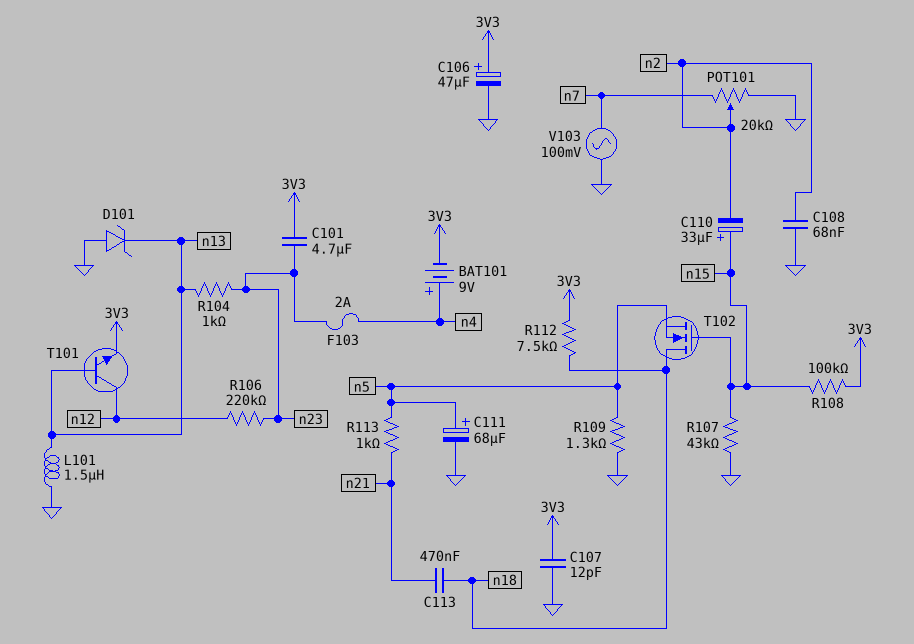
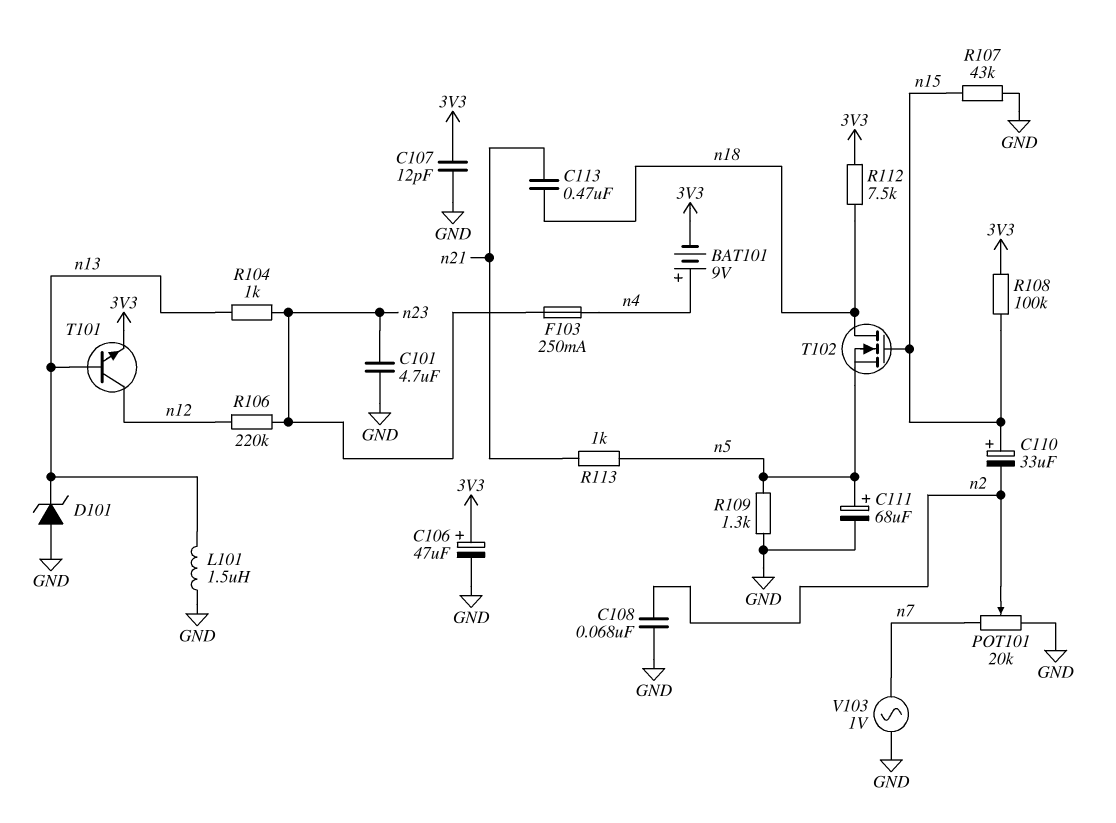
C101: 4.7uF (3V3, n23) -> 4.7uF (GND, n23)
F103: 2A (n4, n23) -> 250mA (n4, n23)
V103: AC 100mV (GND, n7) -> AC 1V (GND, n7)

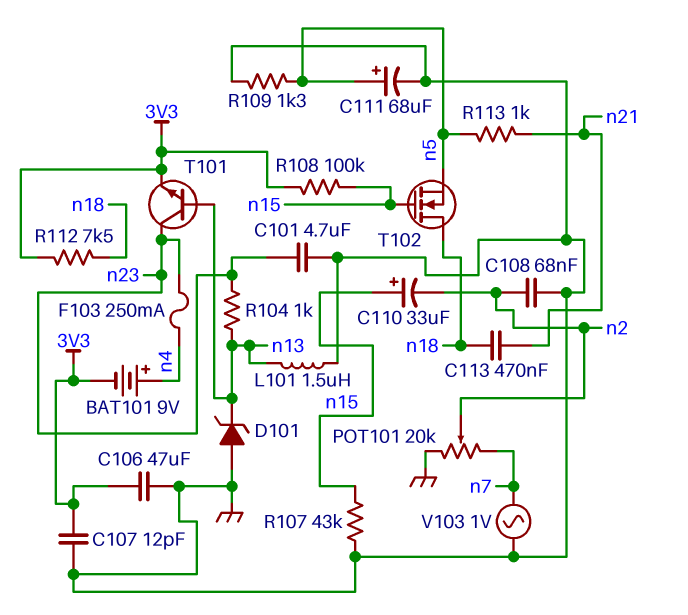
C106: 47uF (plus 3V3, minus GND) -> 47uF (3V3, GND)
R106: 220k (n12, n23) -> none
T101: NPN (B n13, C n12, E 3V3) -> NPN (B n13, C n23, E 3V3)

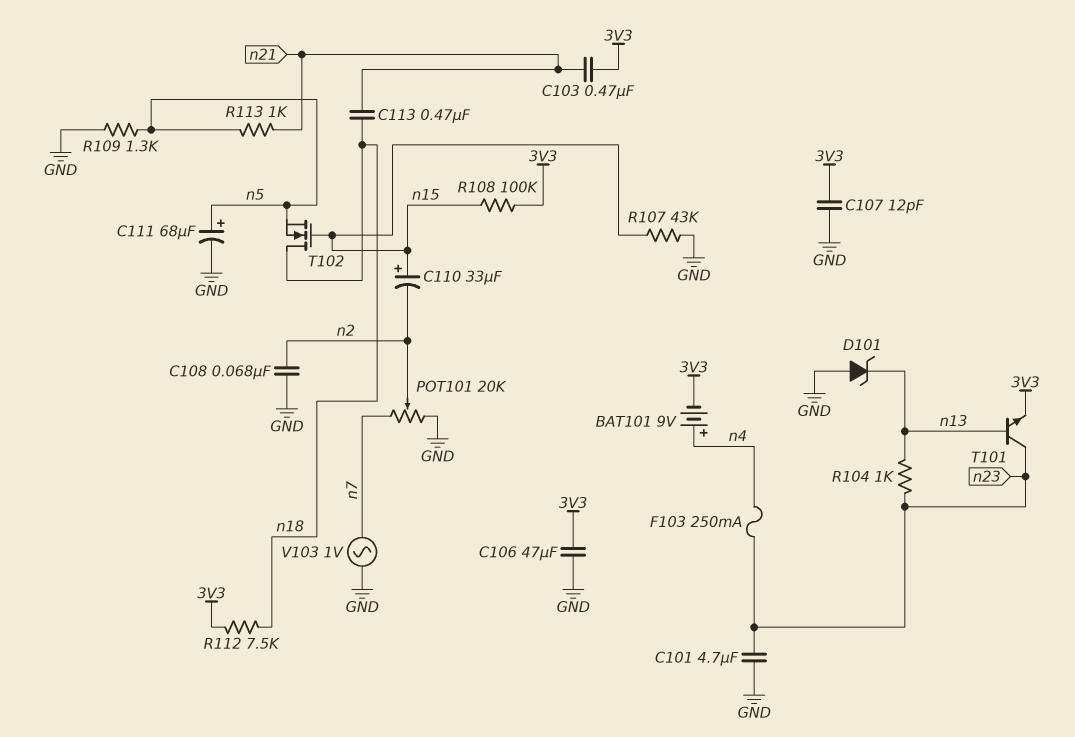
C103: none -> 470nF (3V3, n21)
L101: 1.5uH (GND, n13) -> none

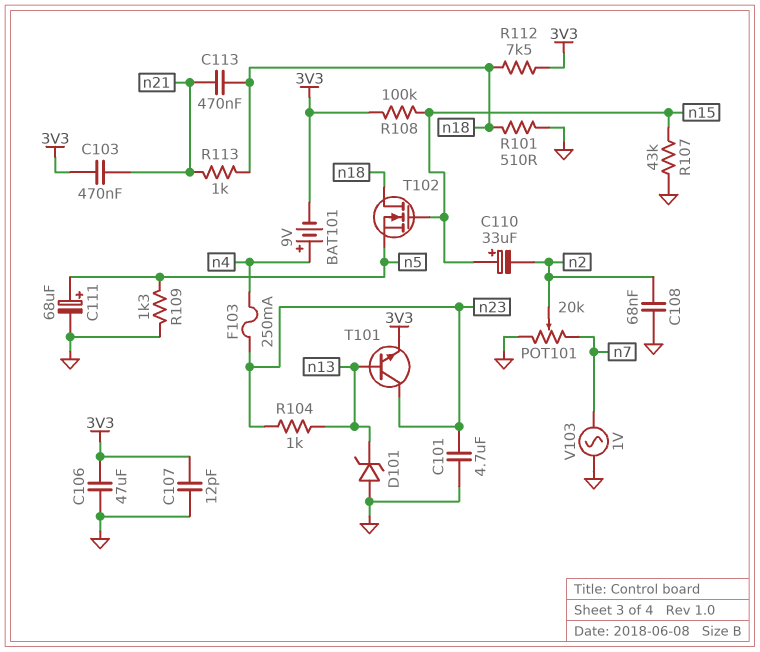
R101: none -> 510 (GND, n18)
R113: 1k (n5, n21) -> 1k (n18, n21)

